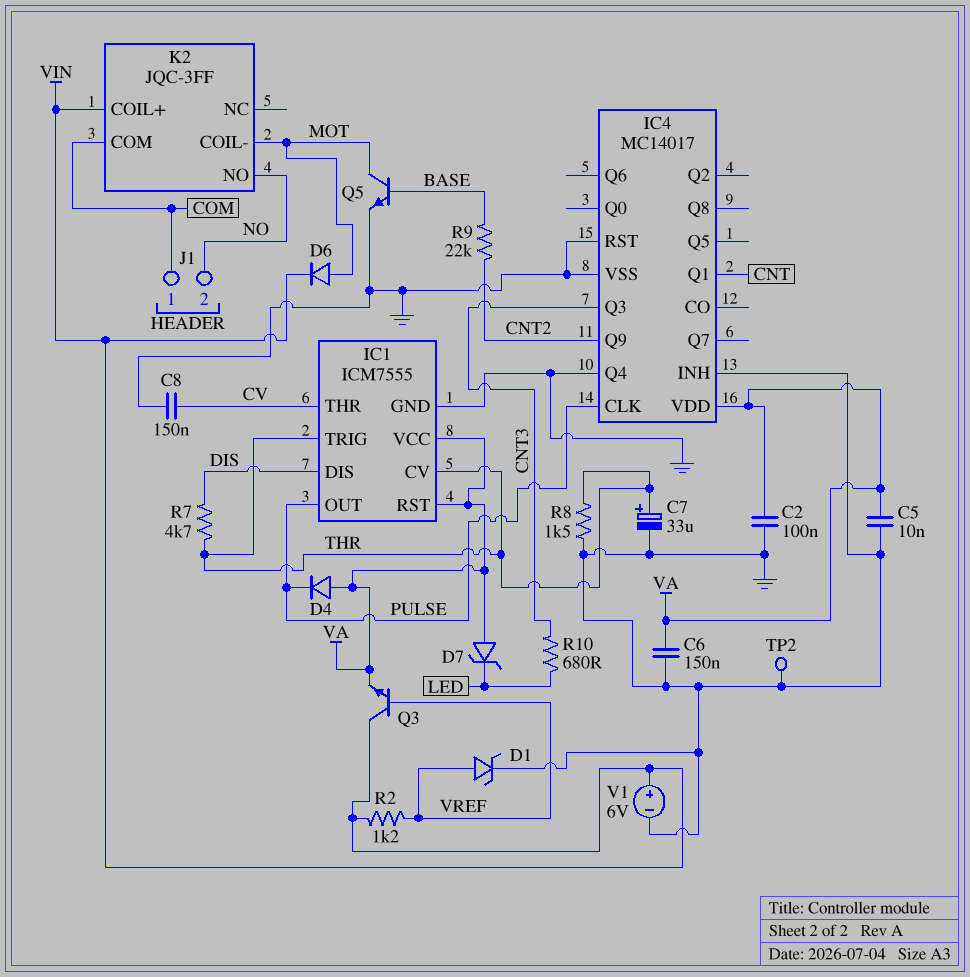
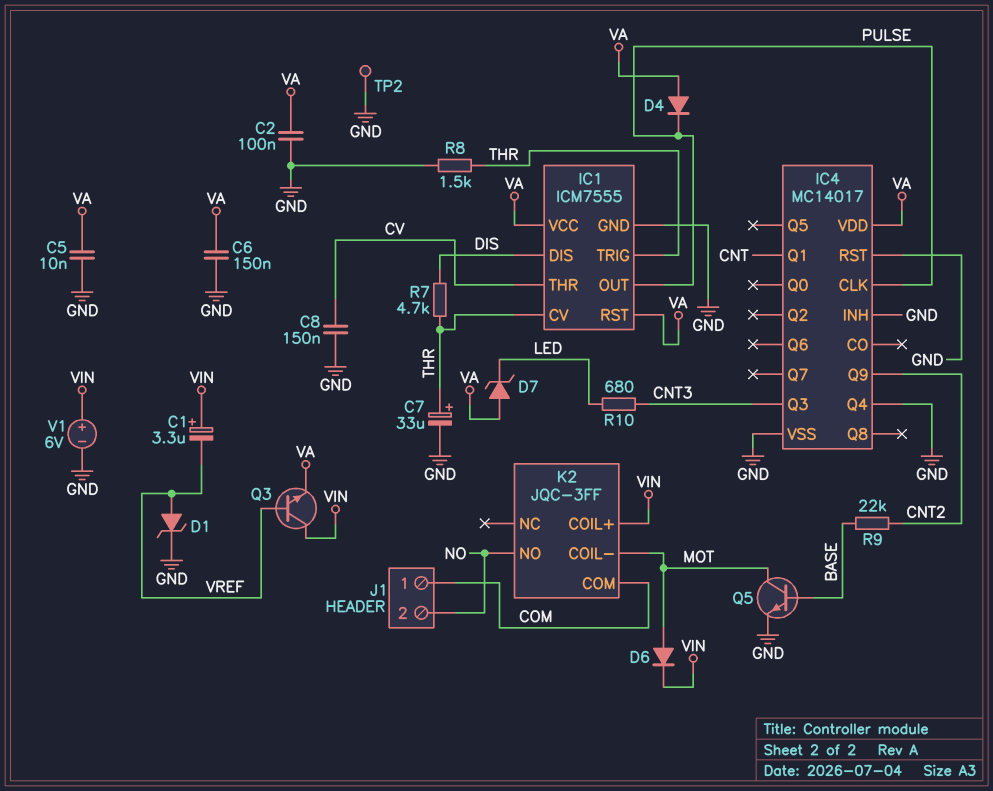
C1: none -> 3.3uF (plus VIN, minus VREF)
R2: 1.2k (VIN, VREF) -> none

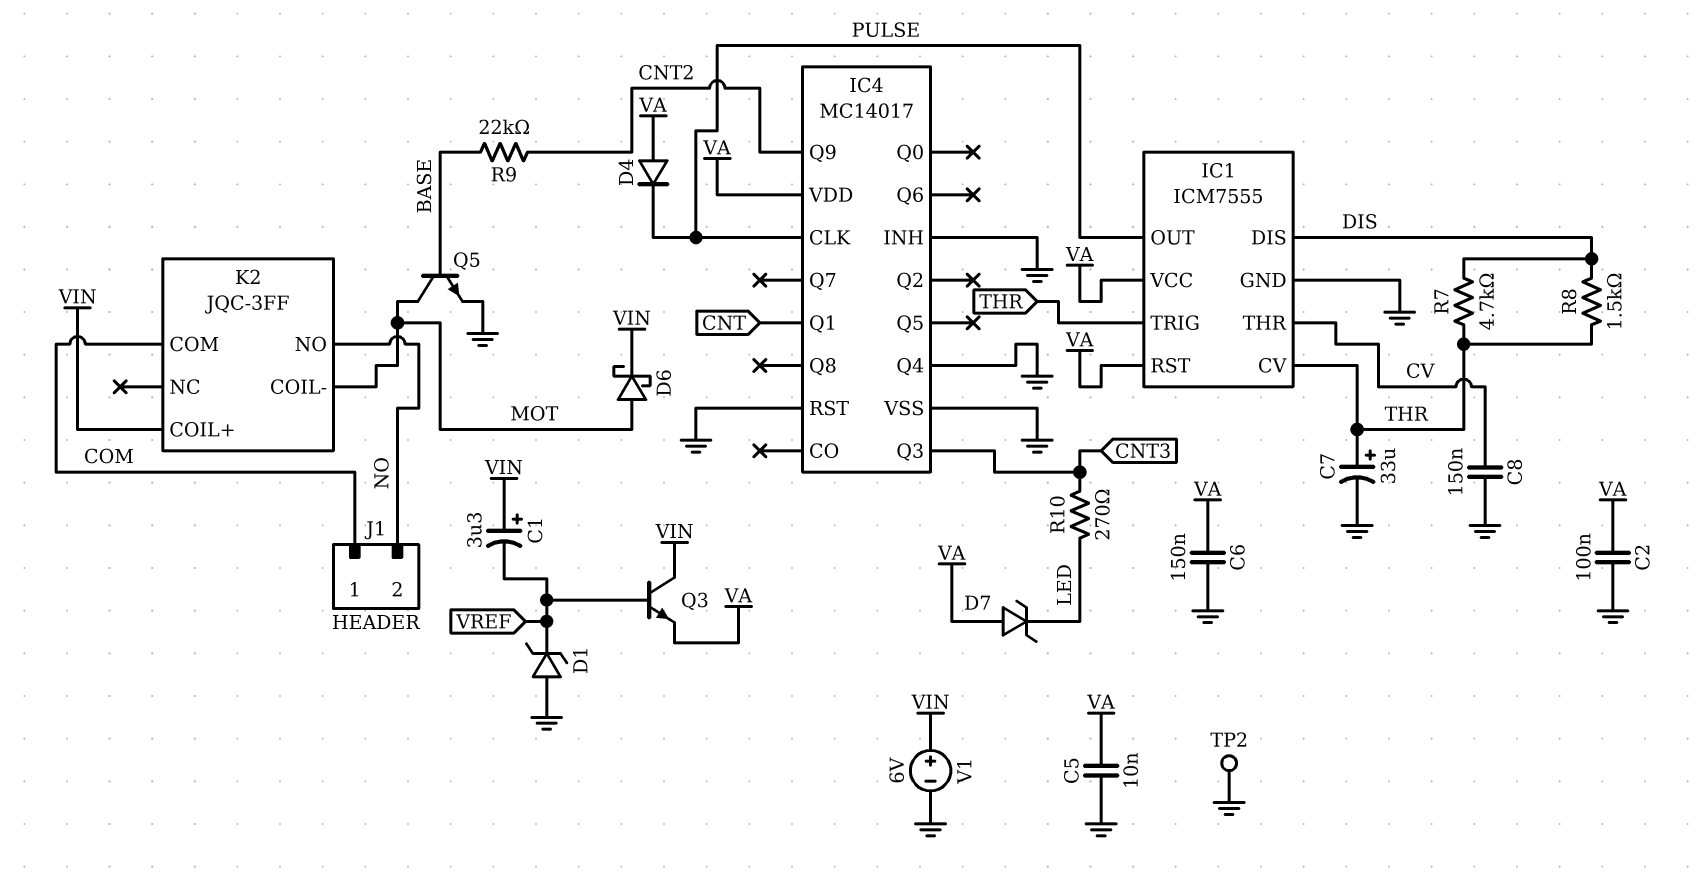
D1: zener (A VREF, K GND) -> zener (A GND, K VREF)
D6: diode (A MOT, K VIN) -> schottky (A MOT, K VIN)
R8: 1.5k (GND, THR) -> 1.5k (DIS, THR)
R10: 680 (CNT3, LED) -> 270 (CNT3, LED)

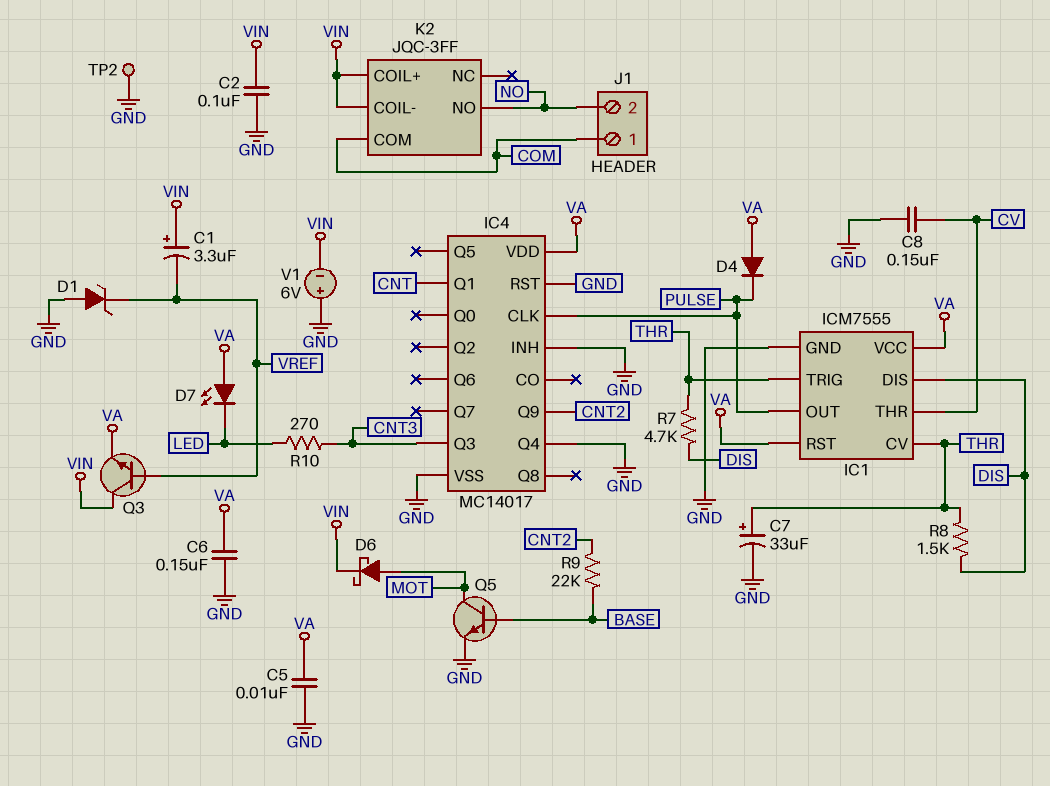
C2: 100nF (GND, VA) -> 100nF (GND, VIN)
D7: zener (A VA, K LED) -> LED (A VA, K LED)
K2 pin COIL-: MOT -> VIN
V1: 6V (plus VIN, minus GND) -> 6V (plus GND, minus VIN)

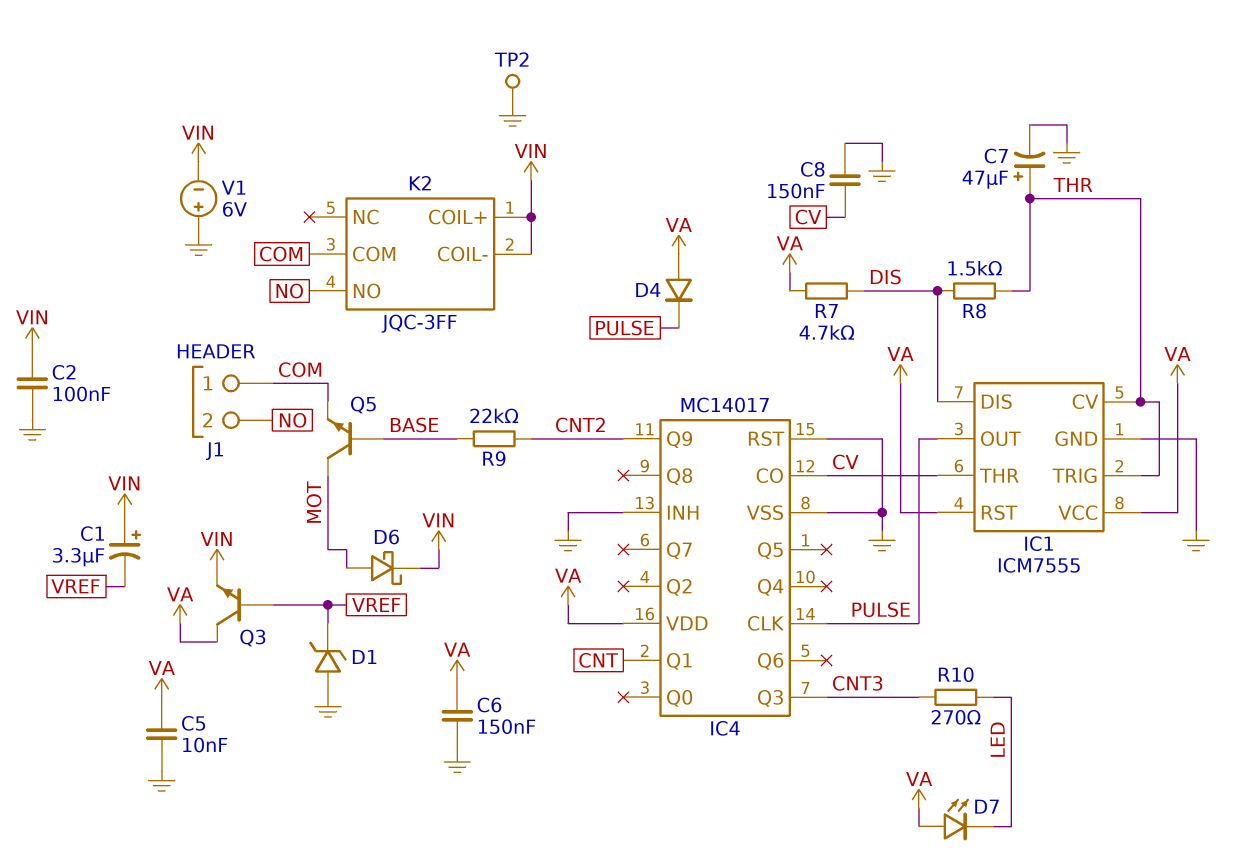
C7: 33uF (plus THR, minus GND) -> 47uF (plus THR, minus GND)
IC4 pin CO: none -> CV
IC4 pin Q4: GND -> none
Q3: NPN (B VREF, C VIN, E VA) -> NPN (B VREF, C VA, E VIN)
Q5: NPN (B BASE, C MOT, E GND) -> NPN (B BASE, C MOT, E COM)
R7: 4.7k (DIS, THR) -> 4.7k (DIS, VA)

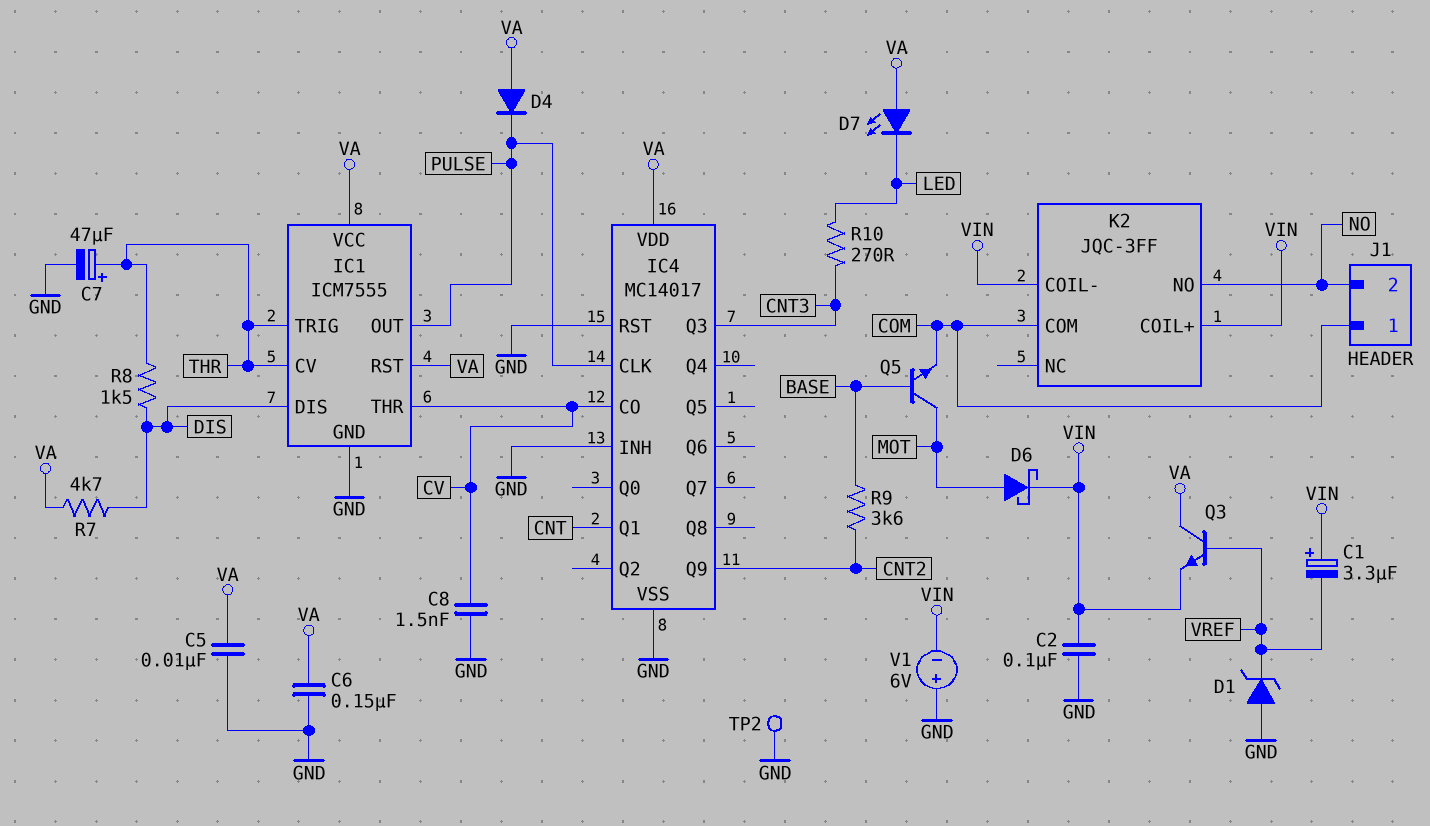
C8: 150nF (CV, GND) -> 1.5nF (CV, GND)
R9: 22k (BASE, CNT2) -> 3.6k (BASE, CNT2)

